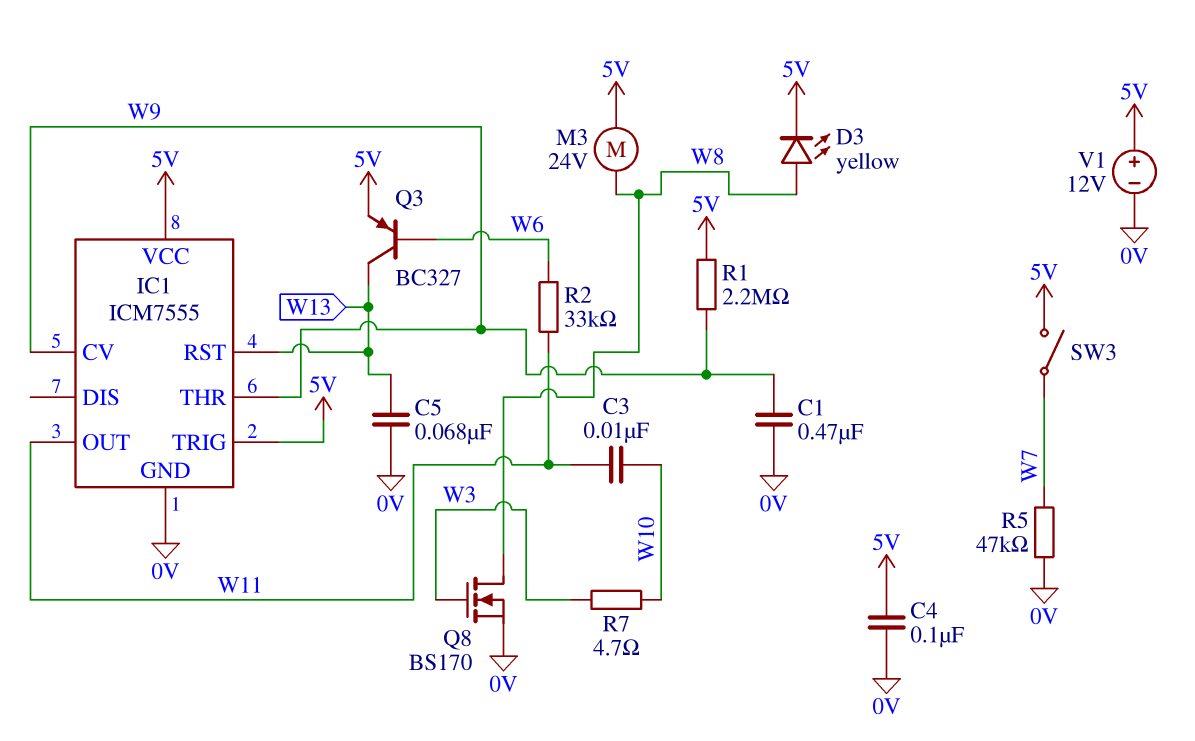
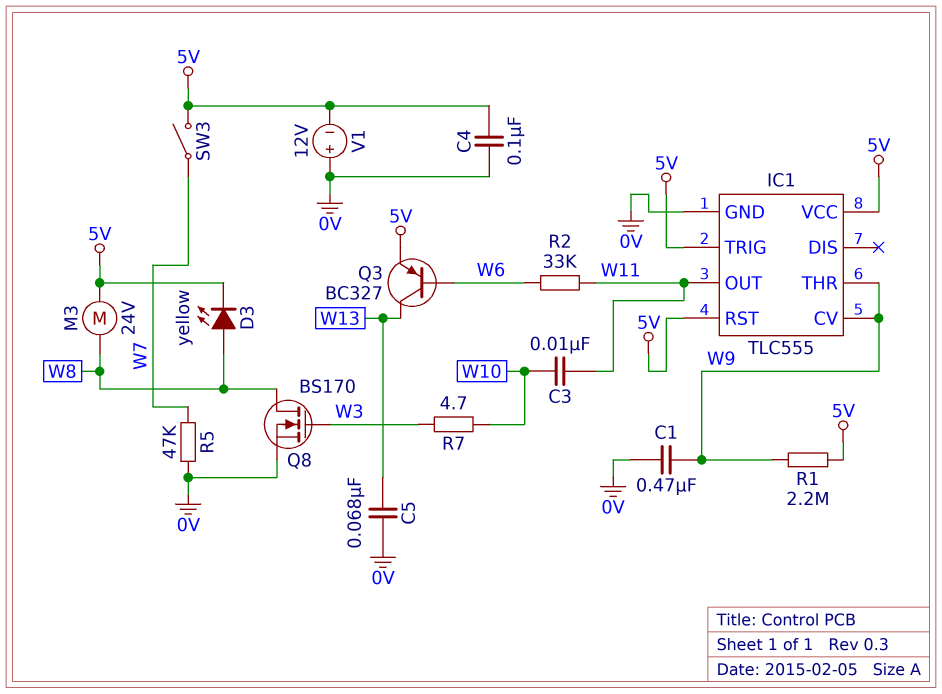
IC1: ICM7555 -> TLC555
IC1 pin RST: W13 -> 5V
V1: 12V (plus 5V, minus 0V) -> 12V (plus 0V, minus 5V)

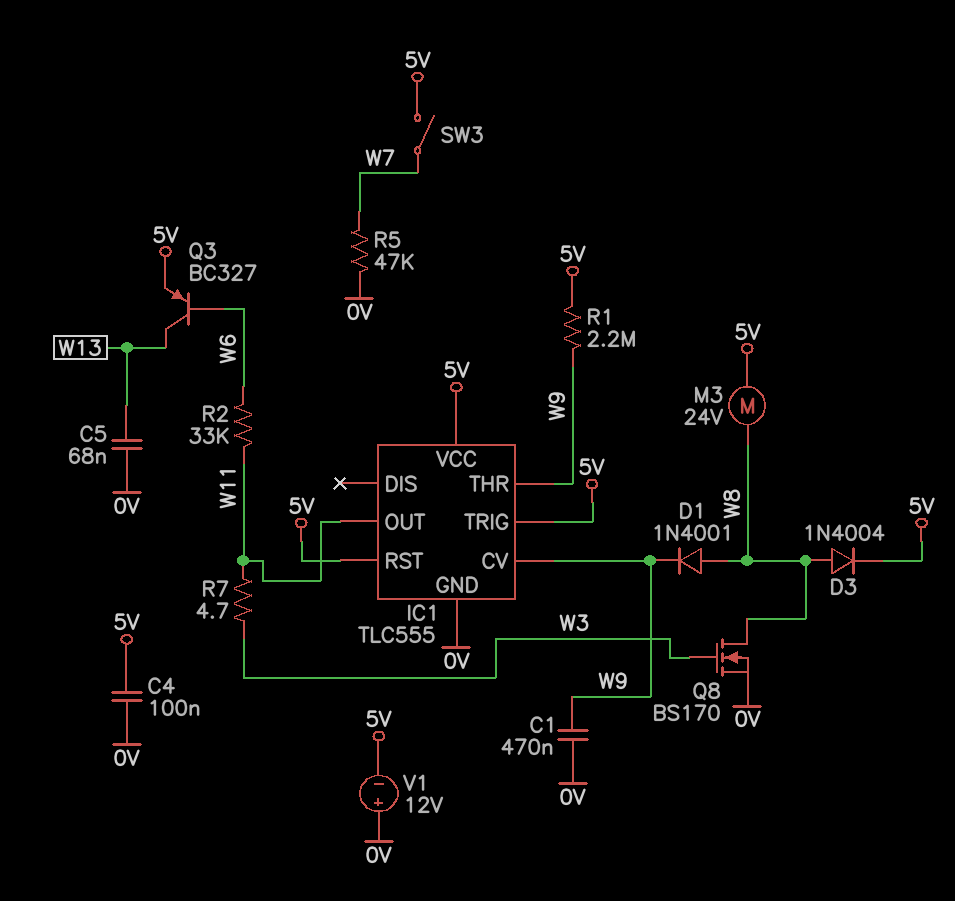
C3: 10nF (W10, W11) -> none
D1: none -> diode 1N4001 (A W8, K W9)
D3: LED yellow (A W8, K 5V) -> diode 1N4004 (A W8, K 5V)
R7: 4.7 (W3, W10) -> 4.7 (W3, W11)

